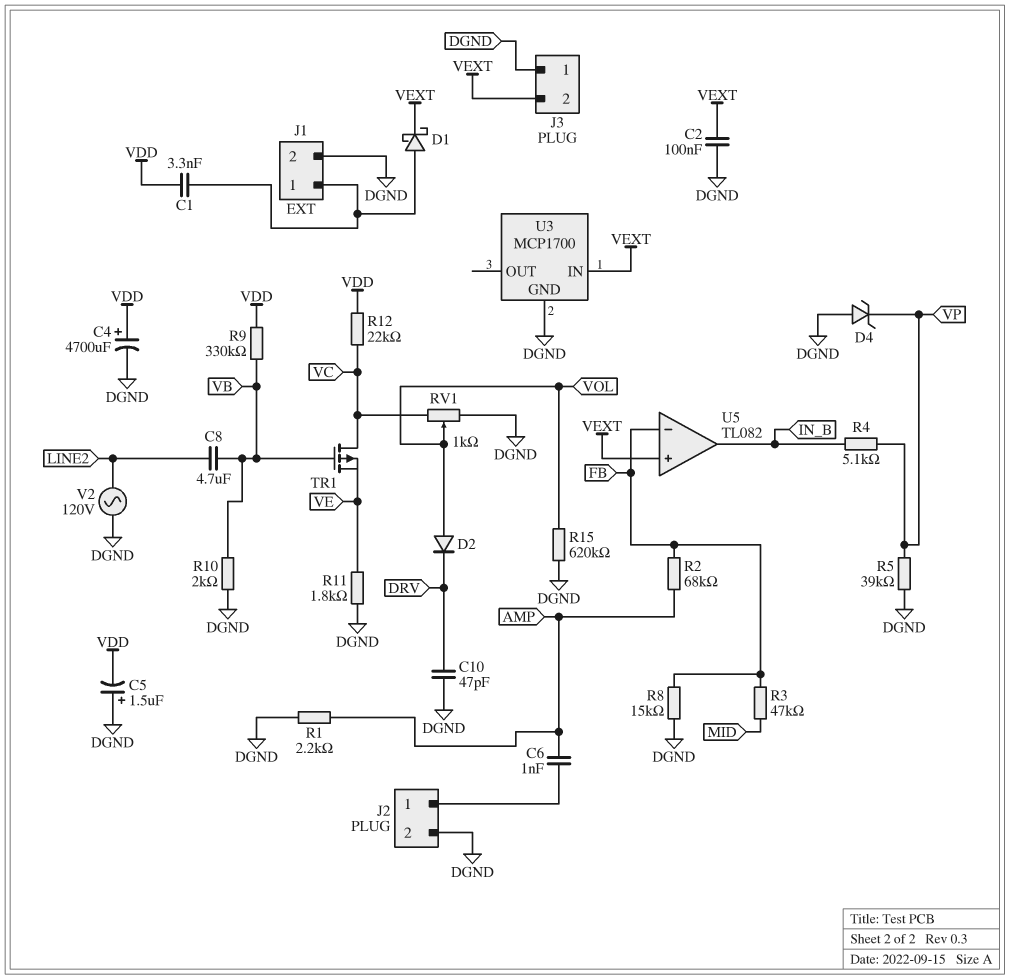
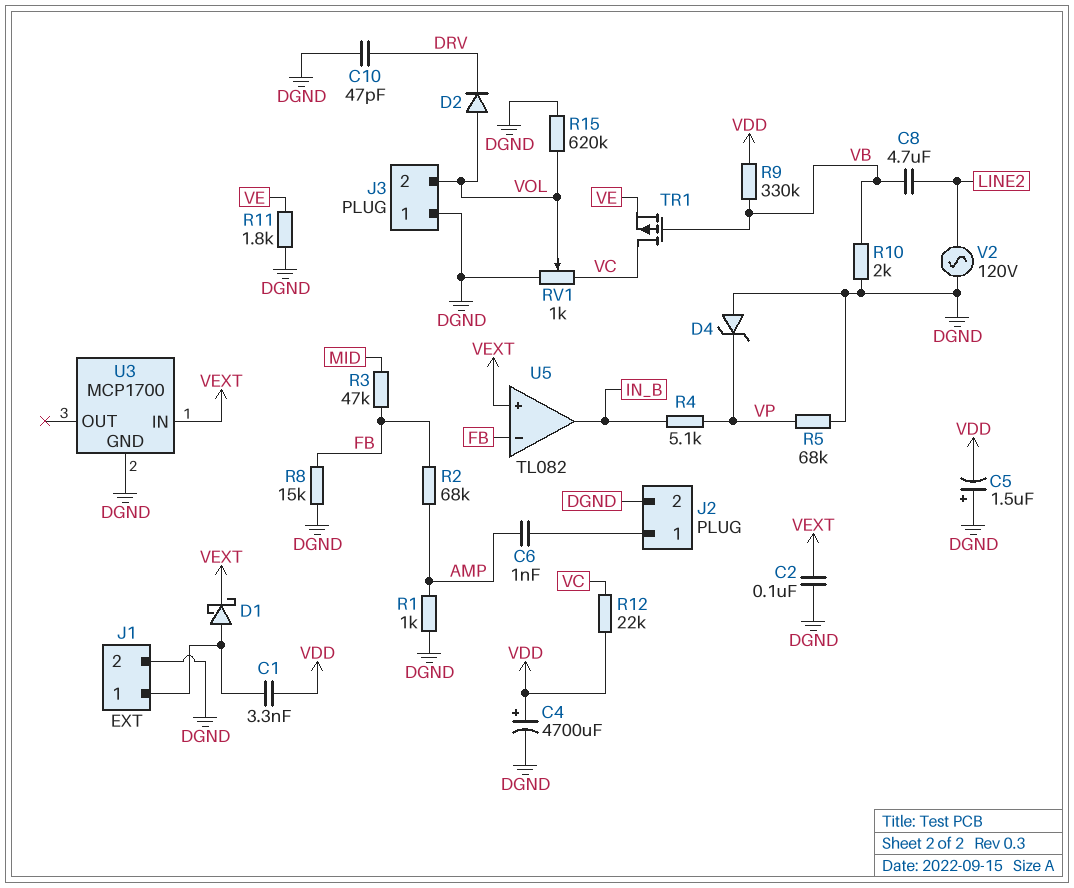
J3 pin 2: VEXT -> VOL
R1: 2.2k (AMP, DGND) -> 1k (AMP, DGND)
R5: 39k (DGND, VP) -> 68k (DGND, VP)

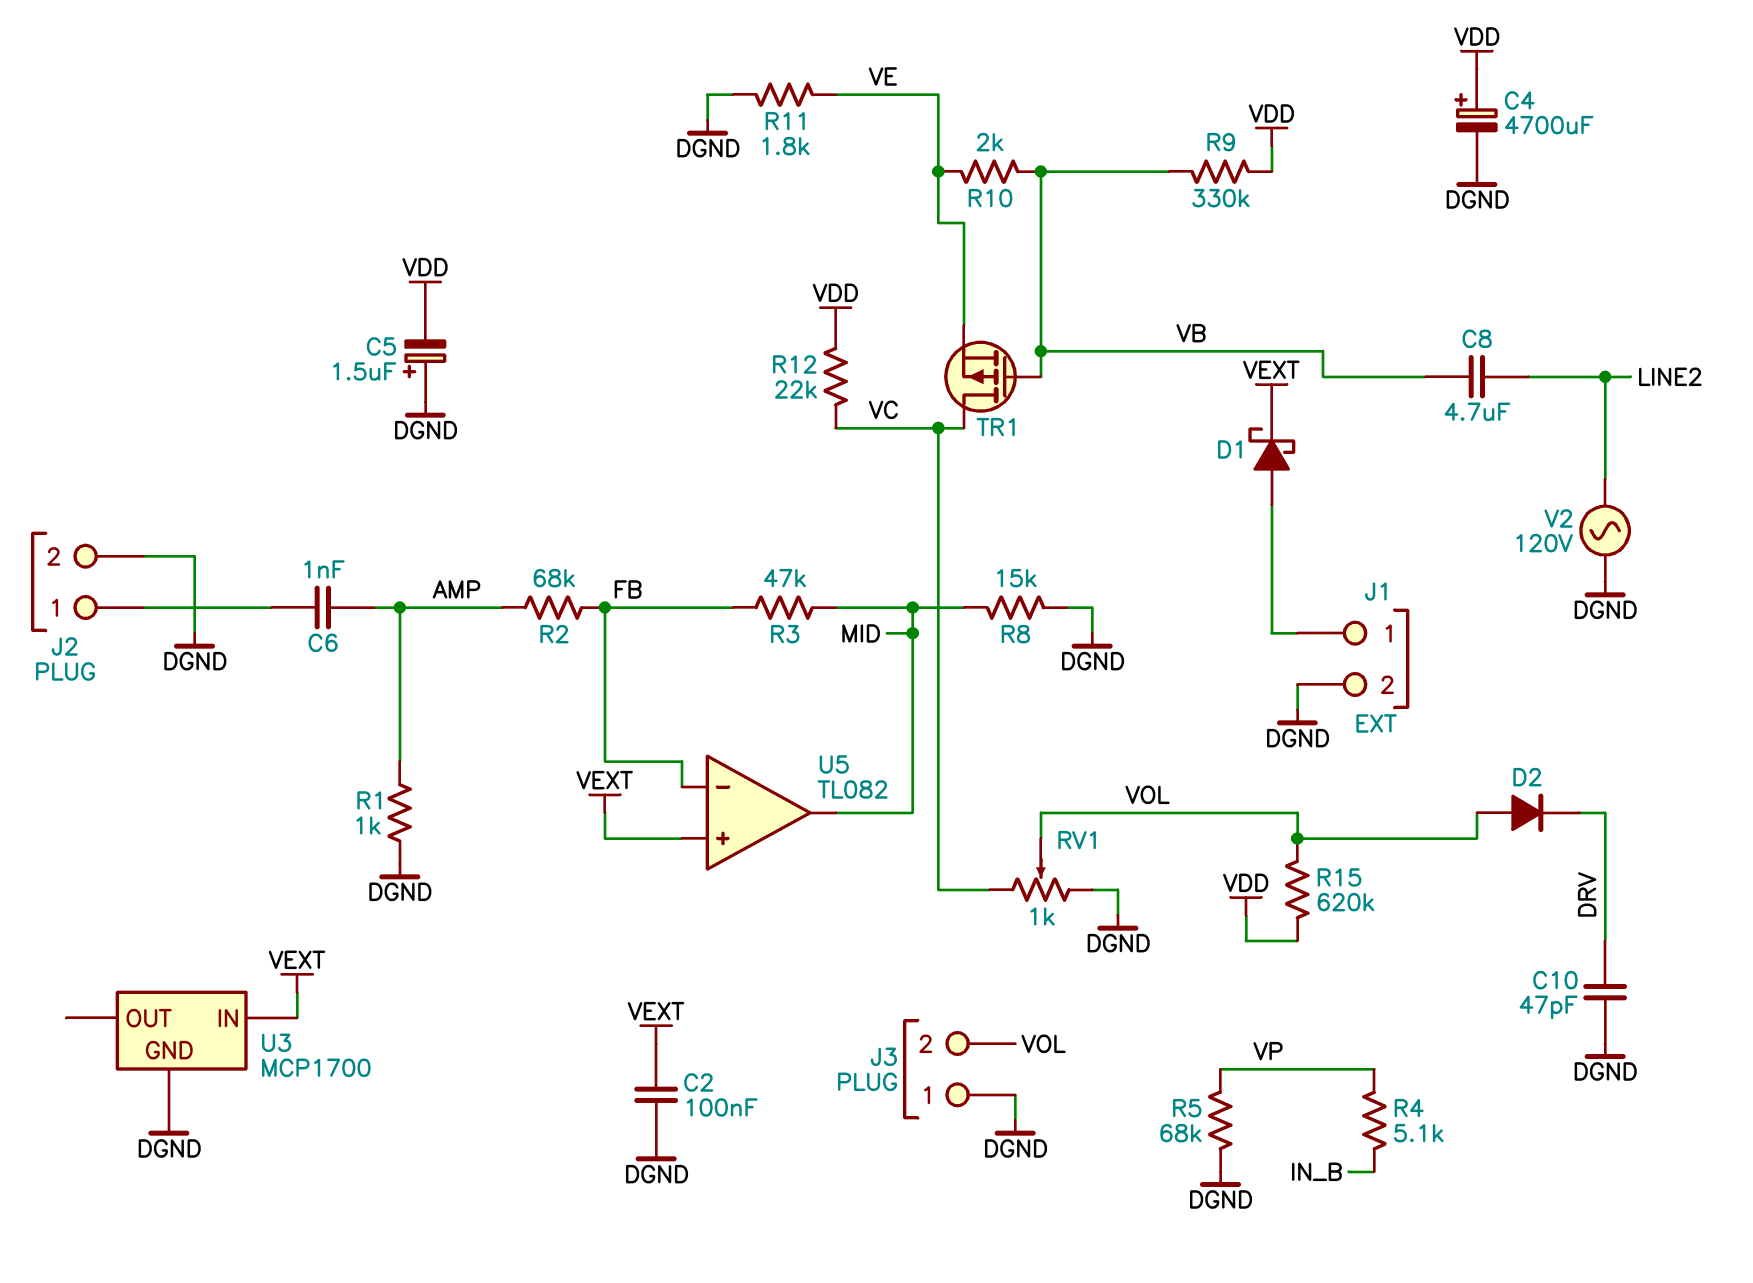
C1: 3.3nF (J1/1, VDD) -> none
D4: zener (A DGND, K VP) -> none
R8: 15k (DGND, FB) -> 15k (DGND, MID)
R10: 2k (DGND, VB) -> 2k (VB, VE)
R15: 620k (DGND, VOL) -> 620k (VDD, VOL)
U5 pin out: IN_B -> MID

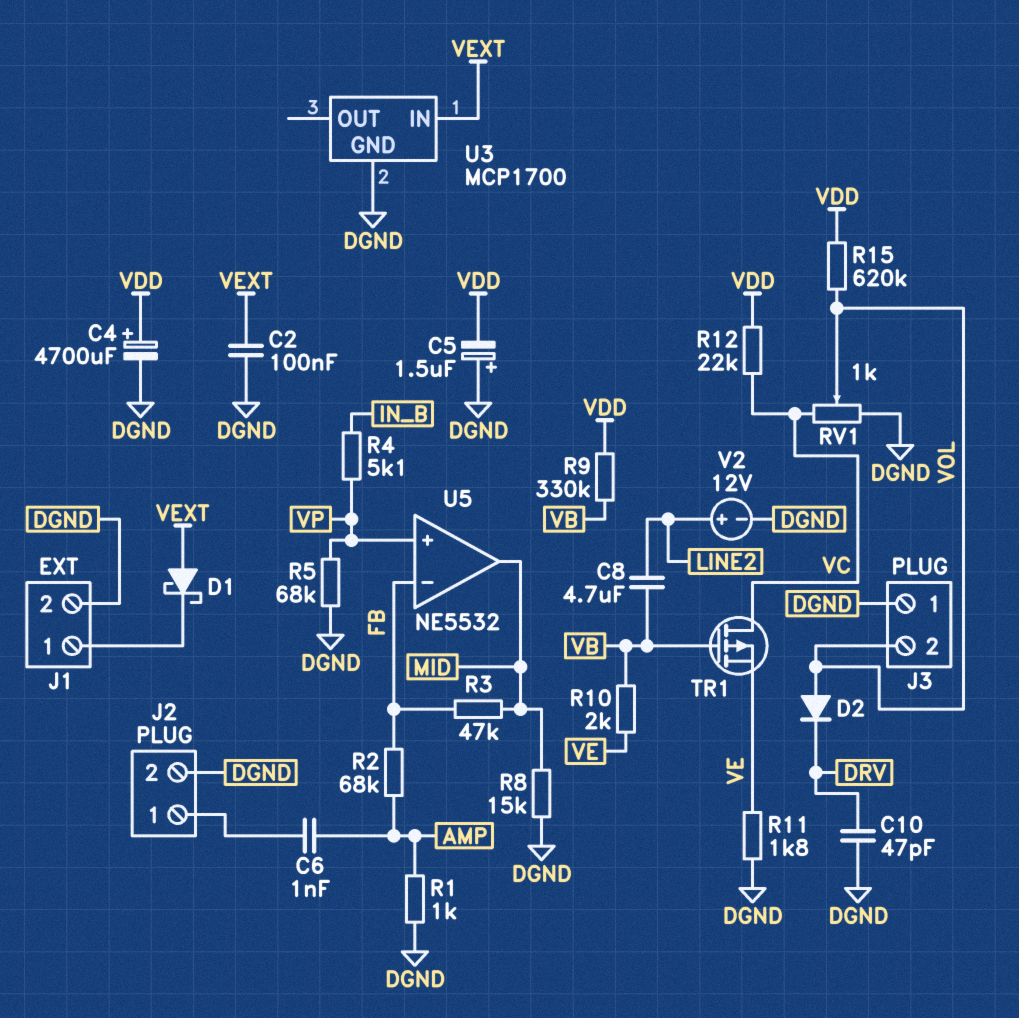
D1: schottky (A J1/1, K VEXT) -> schottky (A VEXT, K J1/1)
U5: TL082 -> NE5532
U5 pin in+: VEXT -> VP
V2: AC 120V (DGND, LINE2) -> 12V (plus LINE2, minus DGND)

